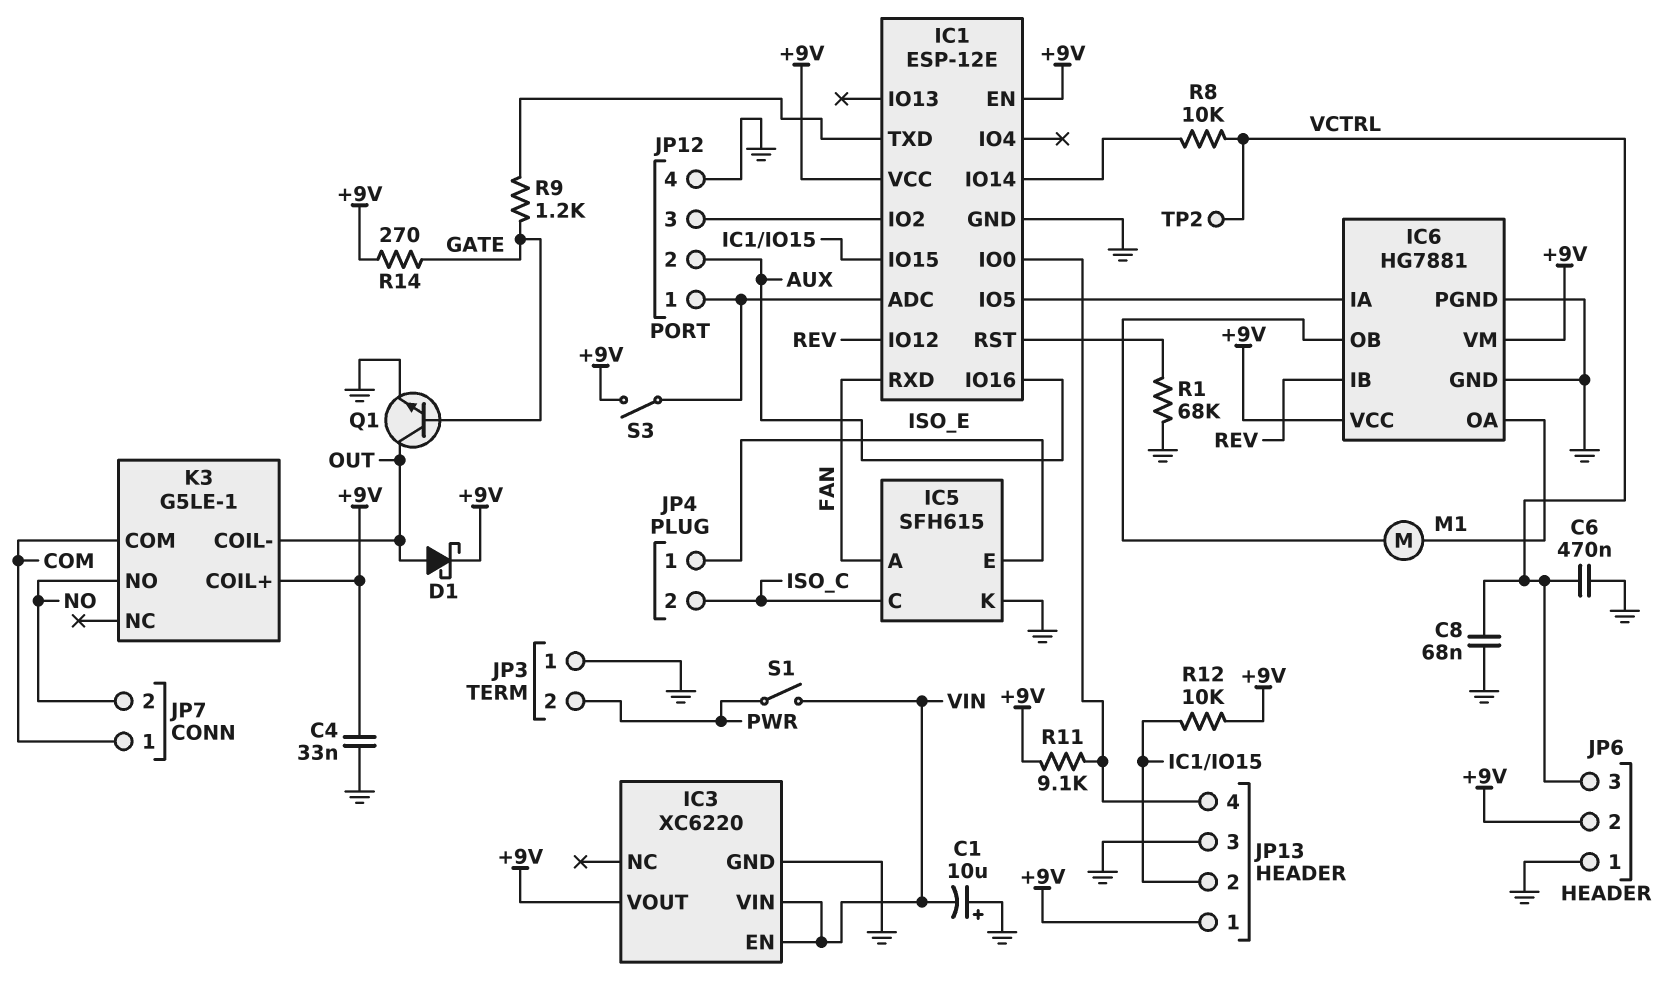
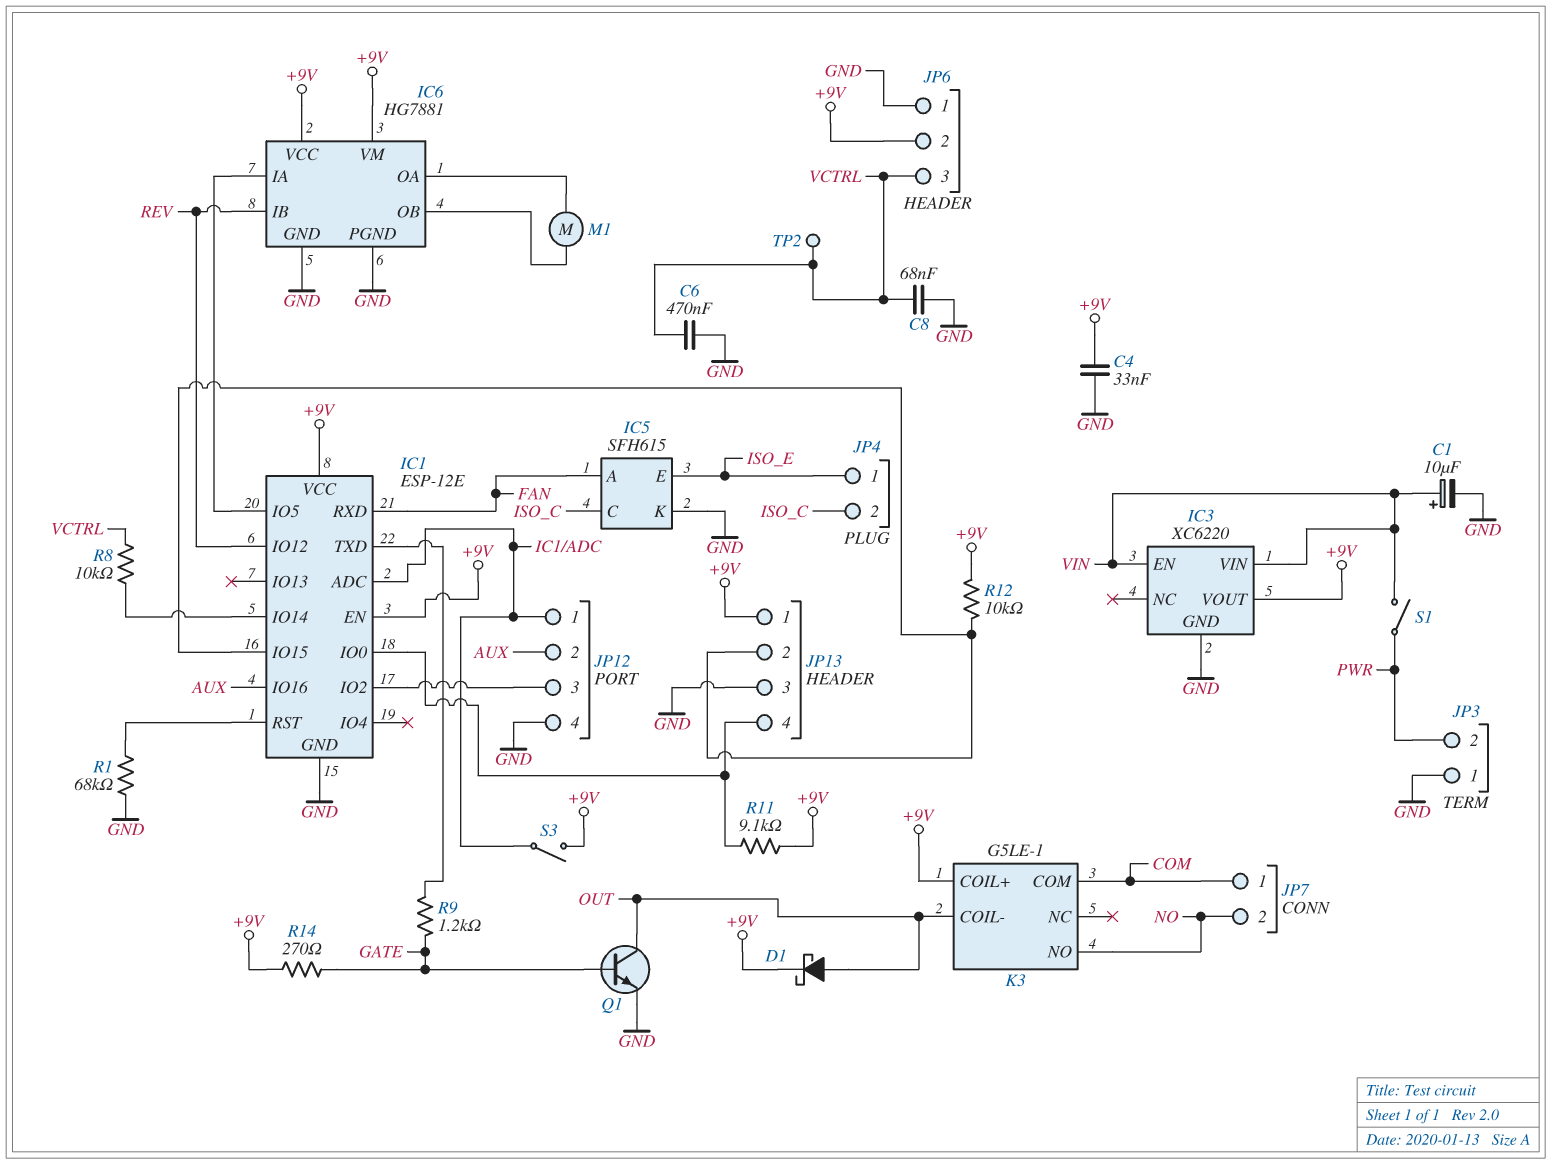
C1: 10uF (plus GND, minus VIN) -> 10uF (plus VIN, minus GND)

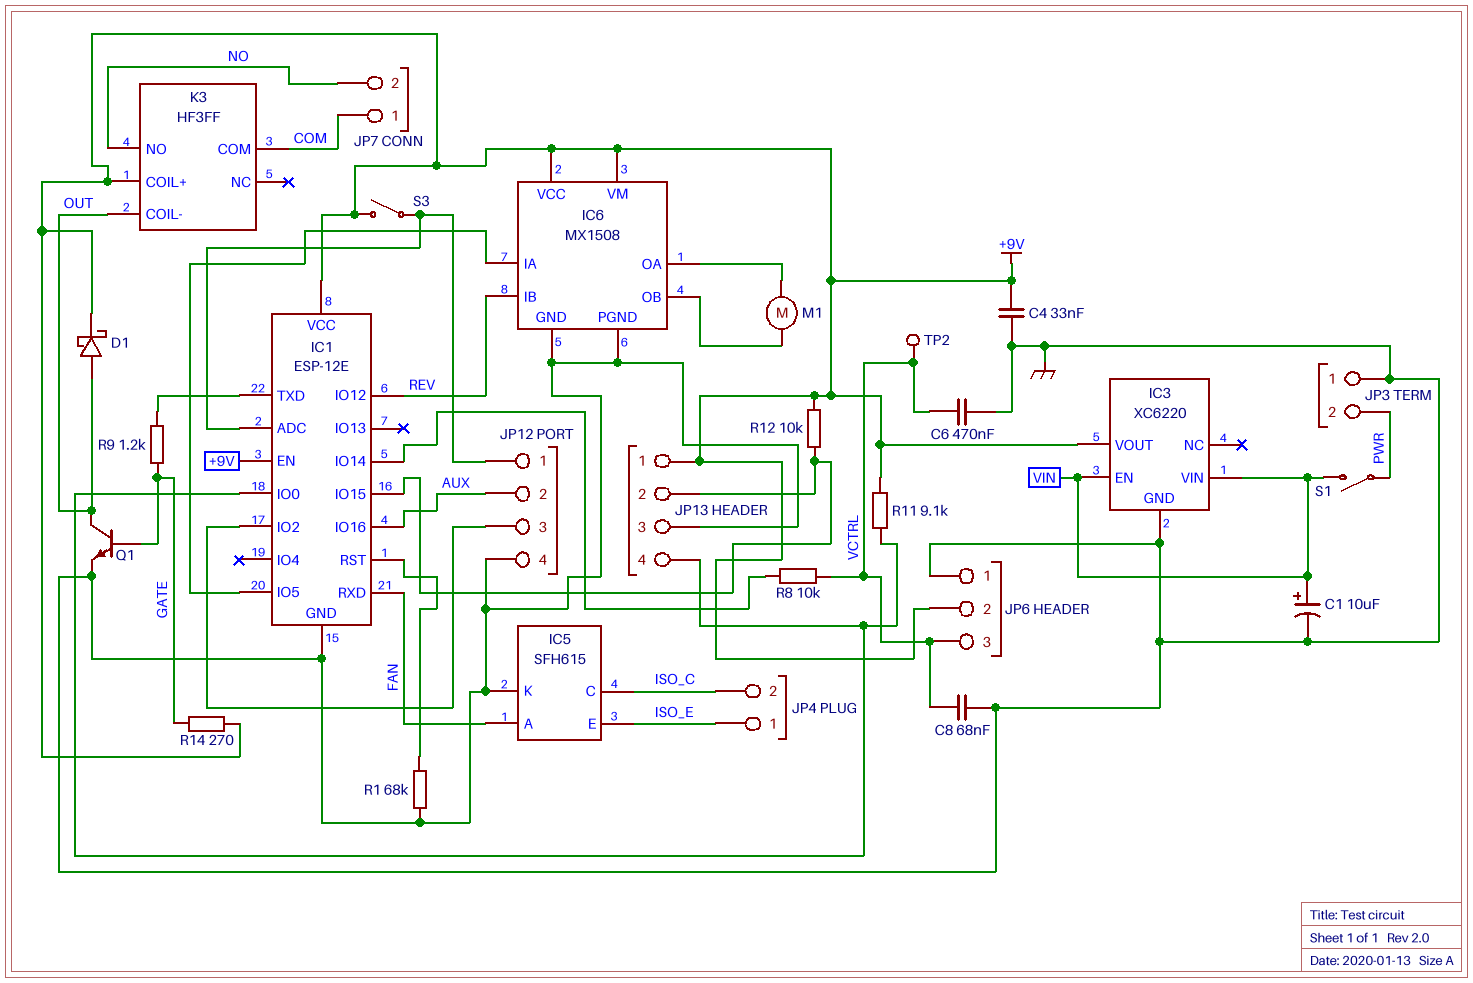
IC6: HG7881 -> MX1508
K3: G5LE-1 -> HF3FF

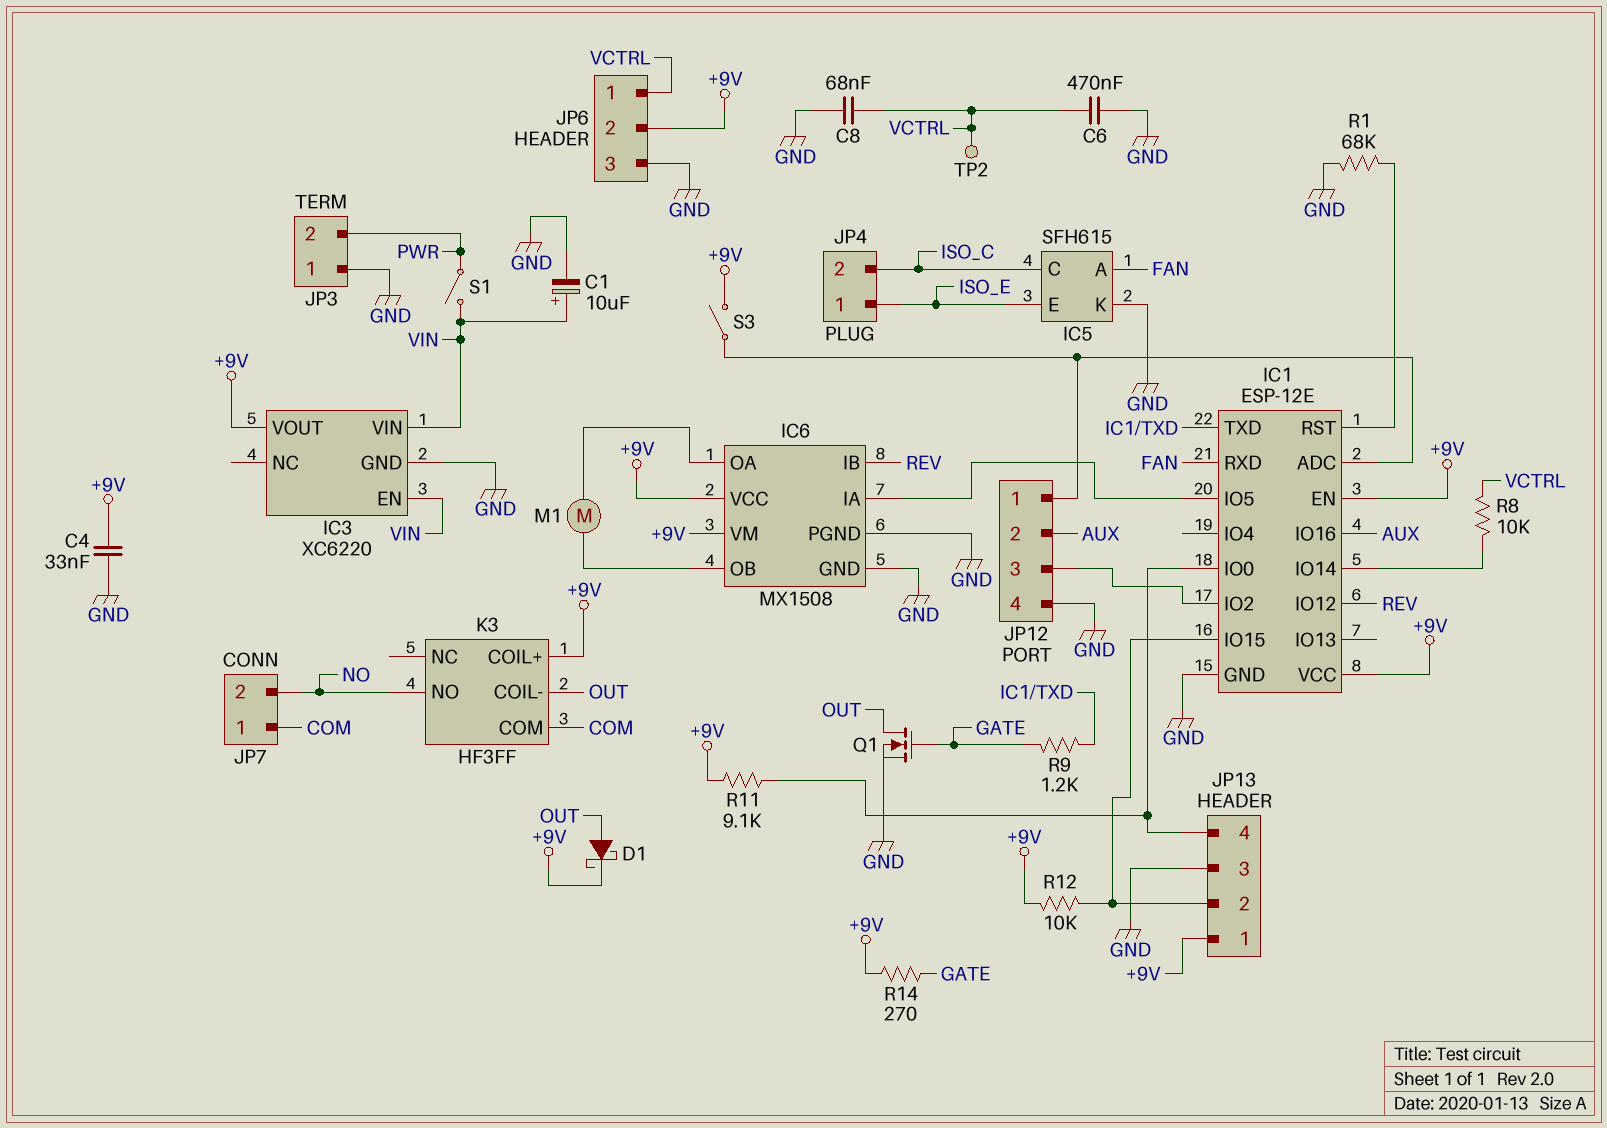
JP6 pin 1: GND -> VCTRL
JP6 pin 3: VCTRL -> GND
Q1: NPN (B GATE, C OUT, E GND) -> NMOS (G GATE, D OUT, S GND)

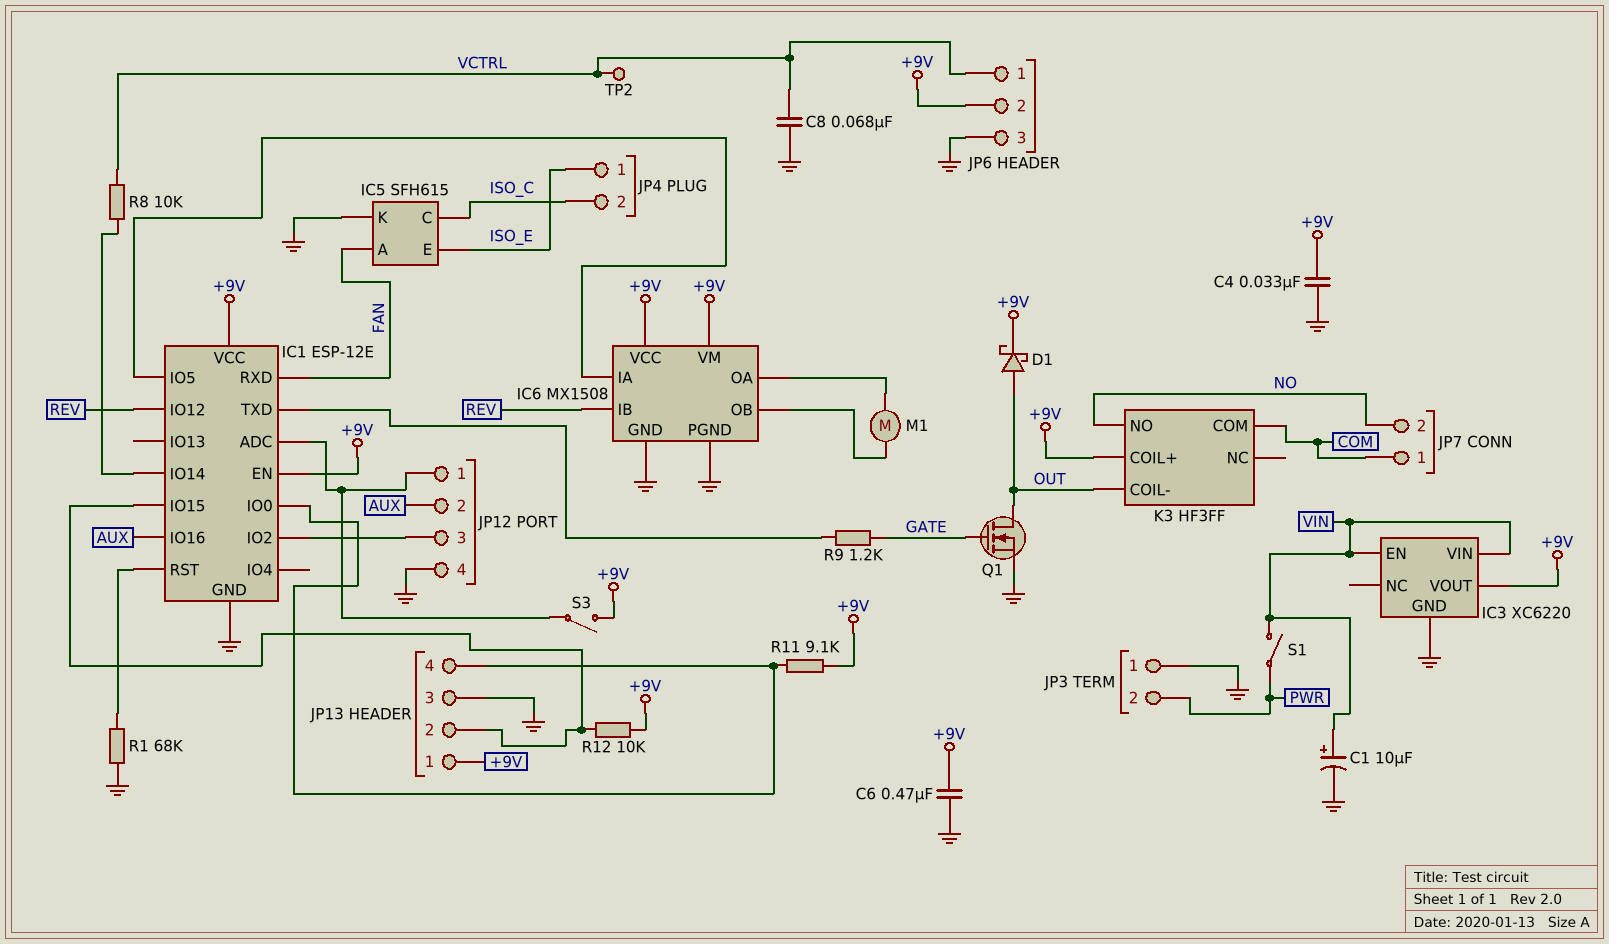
C6: 470nF (GND, VCTRL) -> 470nF (+9V, GND)
R14: 270 (+9V, GATE) -> none

